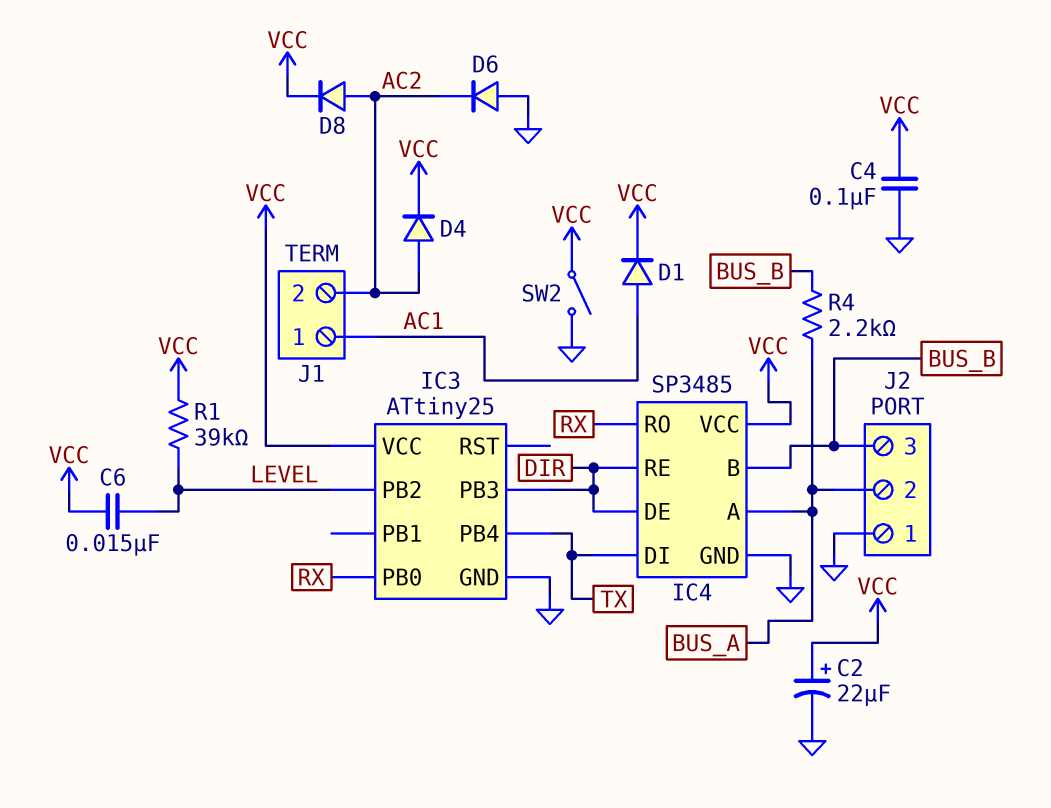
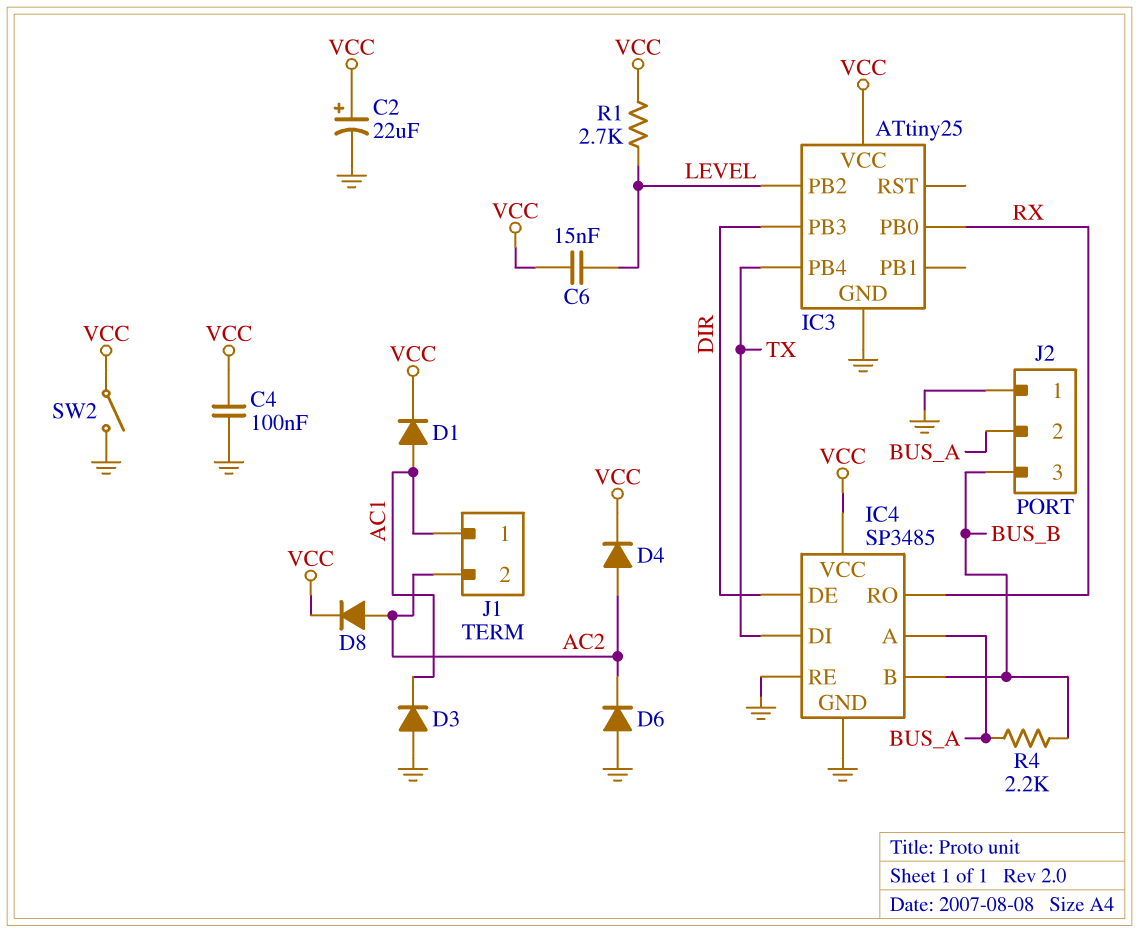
D3: none -> diode (A GND, K AC1)
IC4 pin RE: DIR -> GND
R1: 39k (LEVEL, VCC) -> 2.7k (LEVEL, VCC)

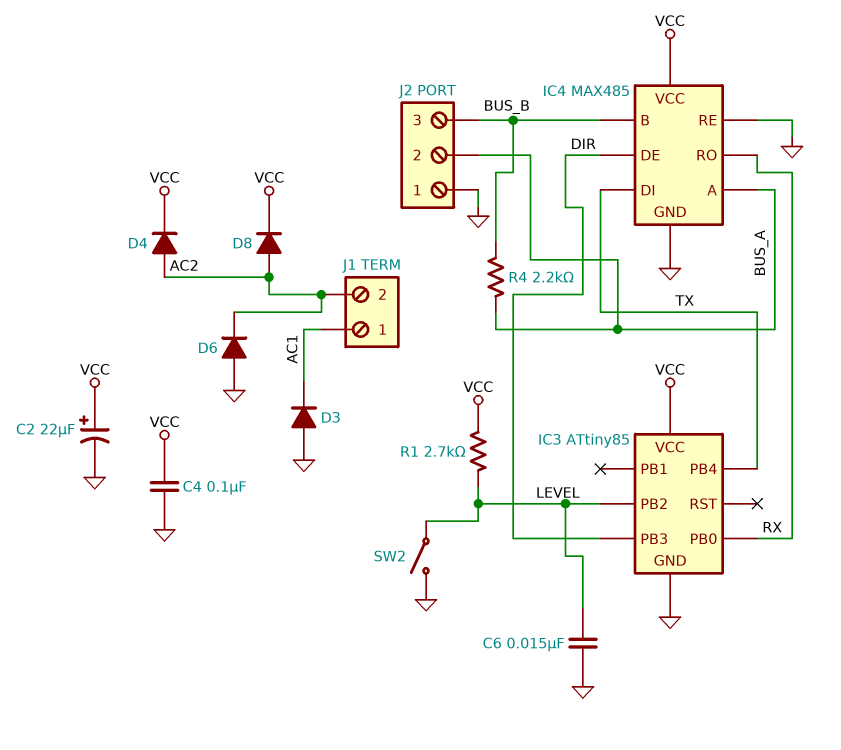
C6: 15nF (LEVEL, VCC) -> 15nF (GND, LEVEL)
D1: diode (A AC1, K VCC) -> none
IC3: ATtiny25 -> ATtiny85
IC4: SP3485 -> MAX485
SW2: switch (GND, VCC) -> switch (GND, LEVEL)

